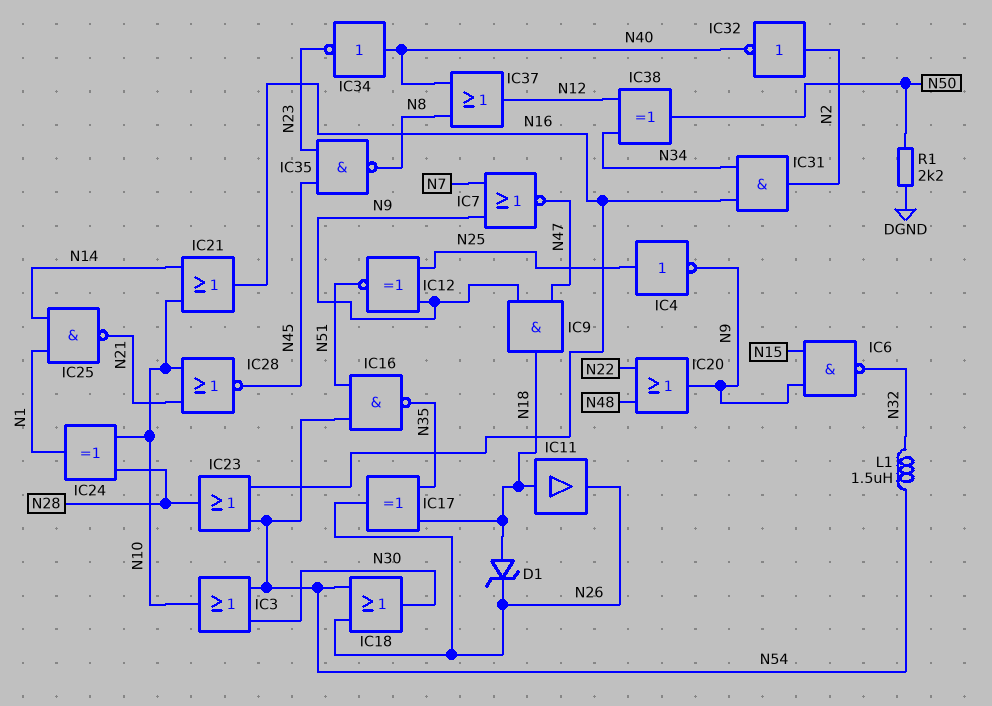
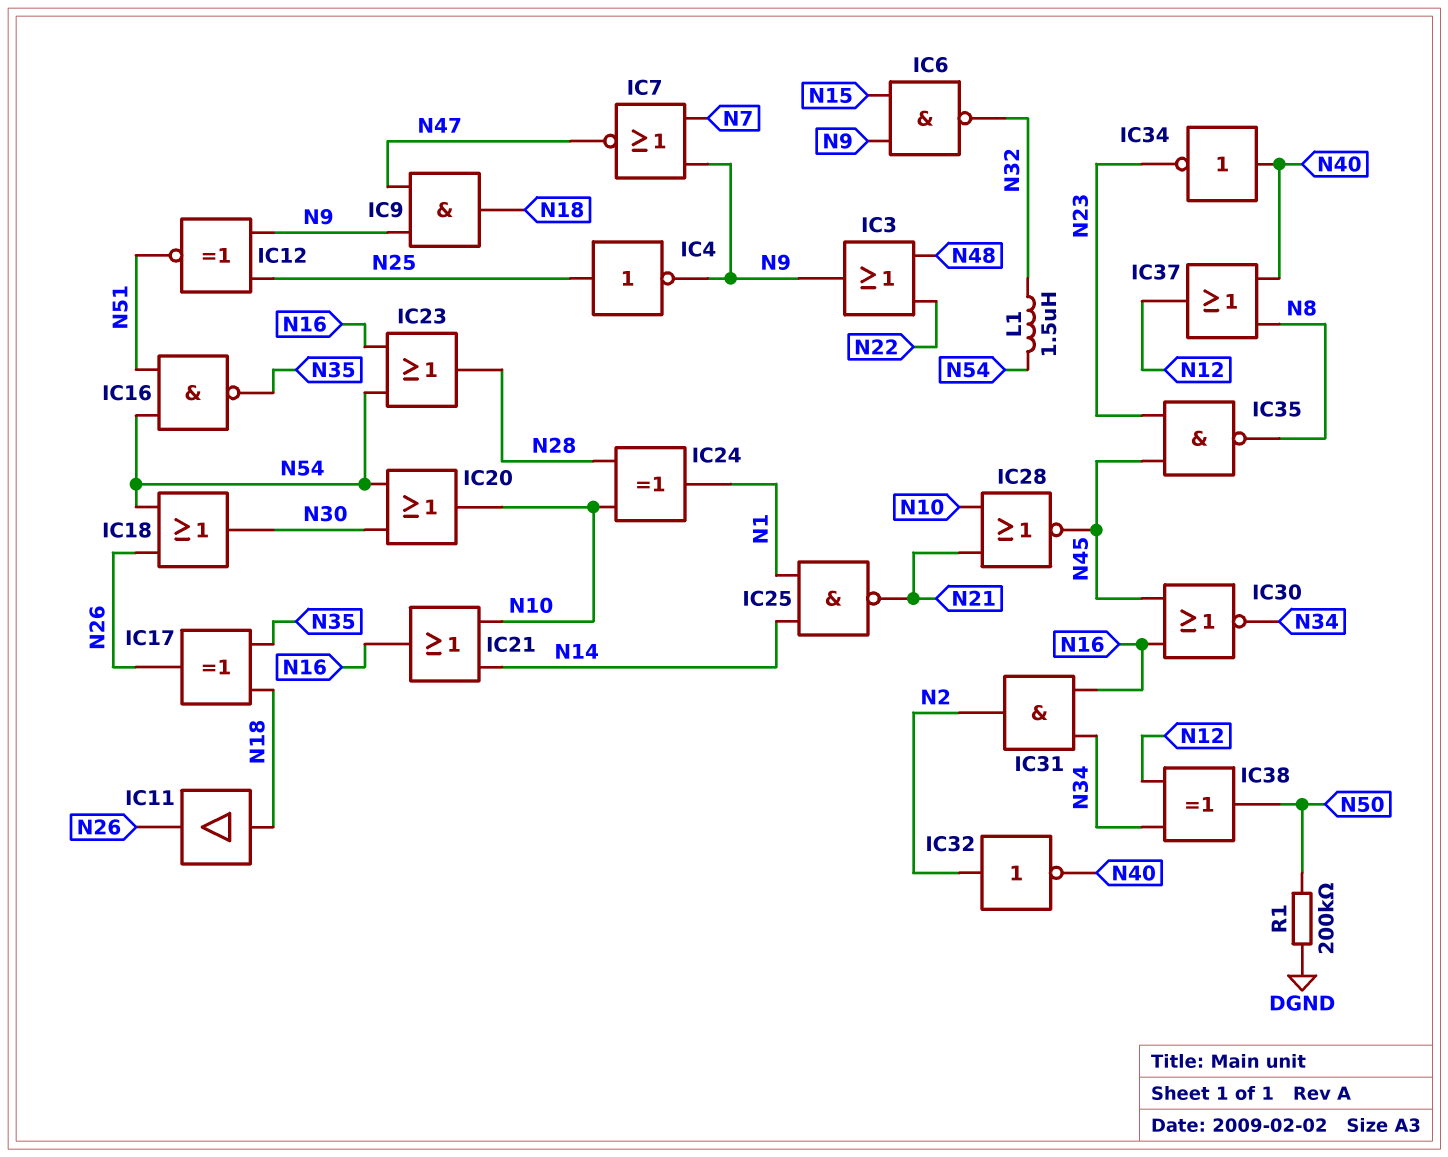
D1: zener (A N18, K N26) -> none
IC3: OR (in N30, in N54, out N10) -> OR (in N22, in N48, out N9)
IC20: OR (in N22, in N48, out N9) -> OR (in N30, in N54, out N10)
IC30: none -> NOR (in N16, in N45, out N34)
R1: 2.2k (DGND, N50) -> 200k (DGND, N50)

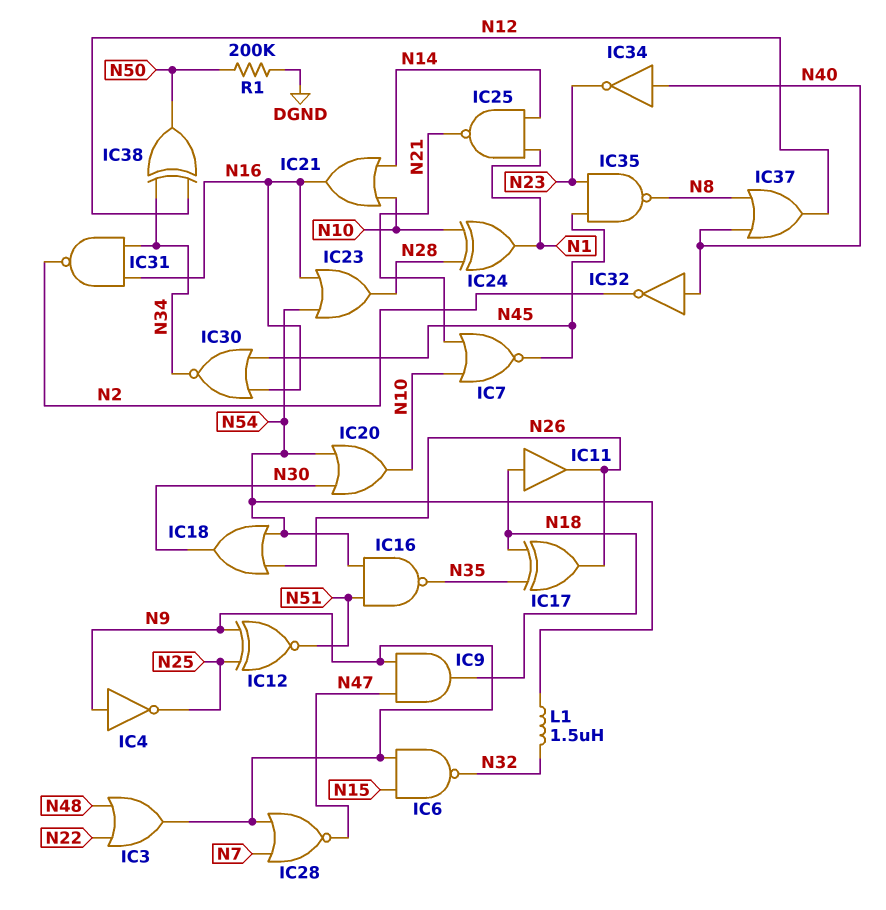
IC4: NOT (in N25, out N9) -> NOT (in N9, out N25)
IC7: NOR (in N7, in N9, out N47) -> NOR (in N10, in N21, out N45)
IC28: NOR (in N10, in N21, out N45) -> NOR (in N7, in N9, out N47)
IC31: AND (in N16, in N34, out N2) -> NAND (in N16, in N34, out N2)
IC32: NOT (in N2, out N40) -> NOT (in N40, out N2)

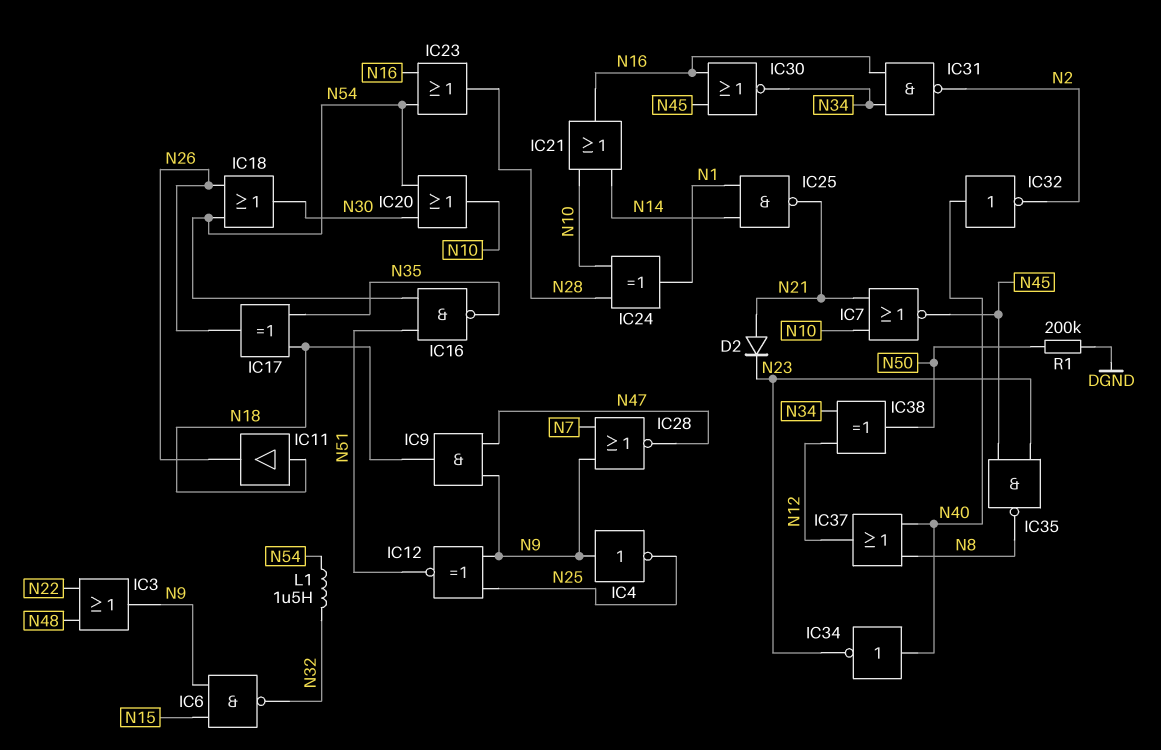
D2: none -> diode (A N21, K N23)

